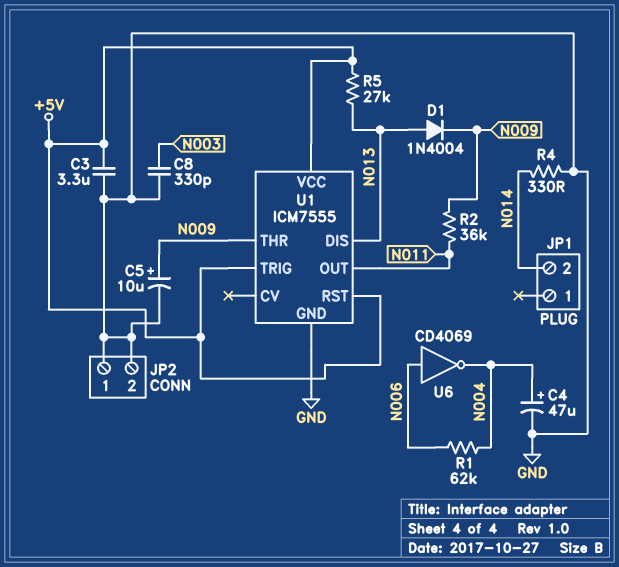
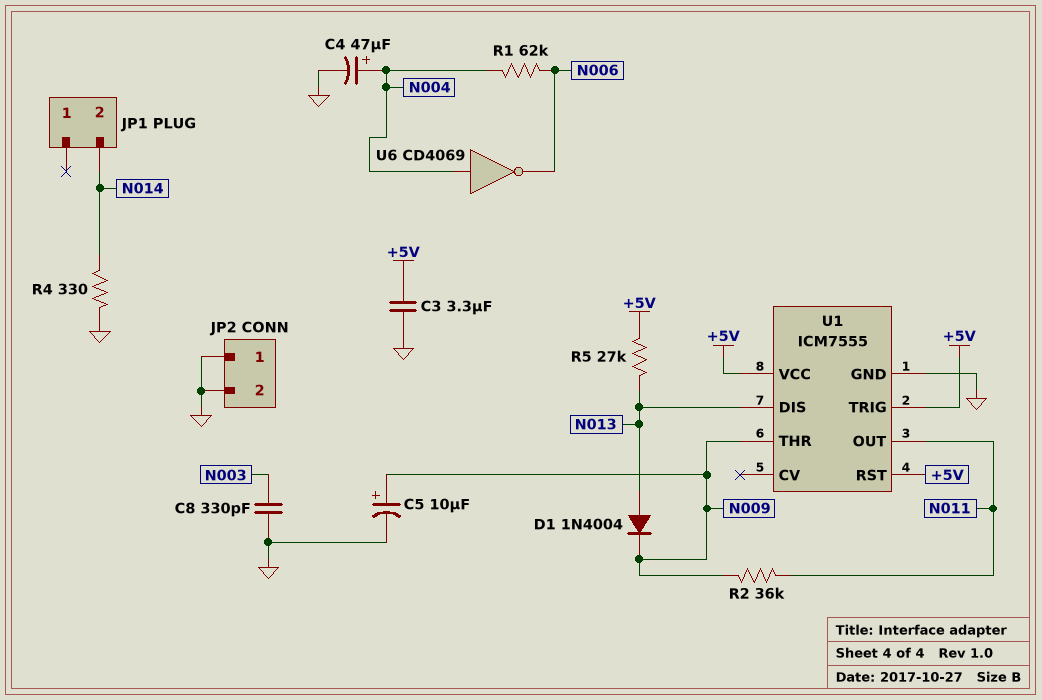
U6: NOT CD4069 (in N006, out N004) -> NOT CD4069 (in N004, out N006)

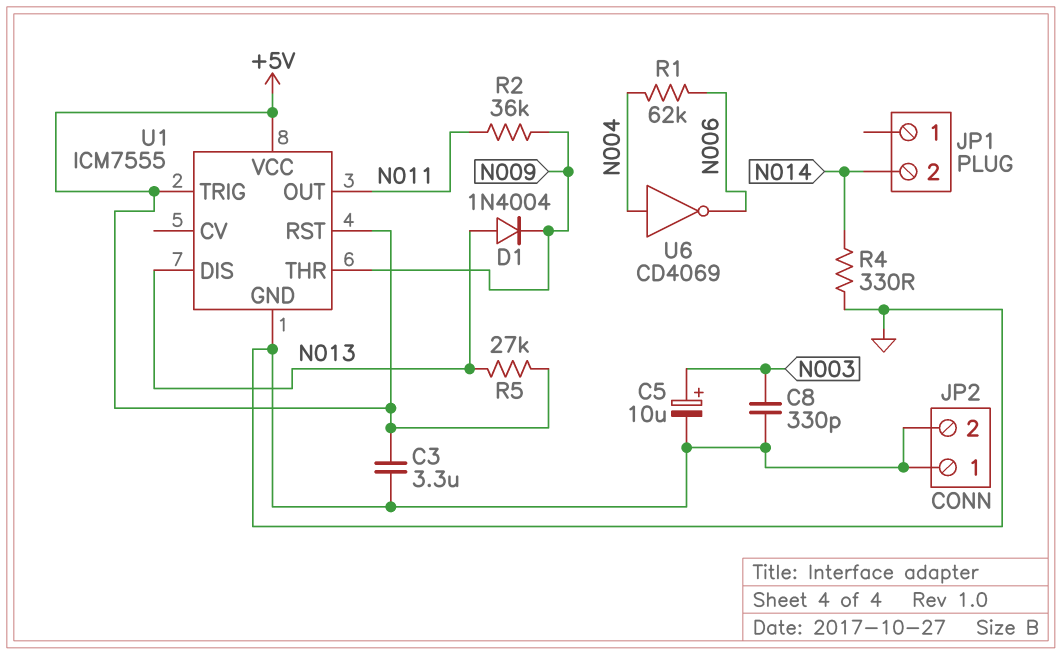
C4: 47uF (plus N004, minus GND) -> none
C5: 10uF (plus N009, minus GND) -> 10uF (plus N003, minus GND)

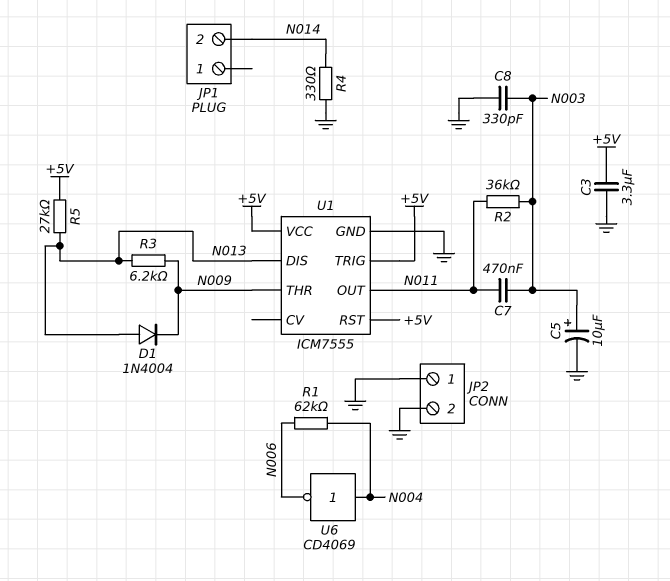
C7: none -> 470nF (N003, N011)
R2: 36k (N009, N011) -> 36k (N003, N011)
R3: none -> 6.2k (N009, N013)

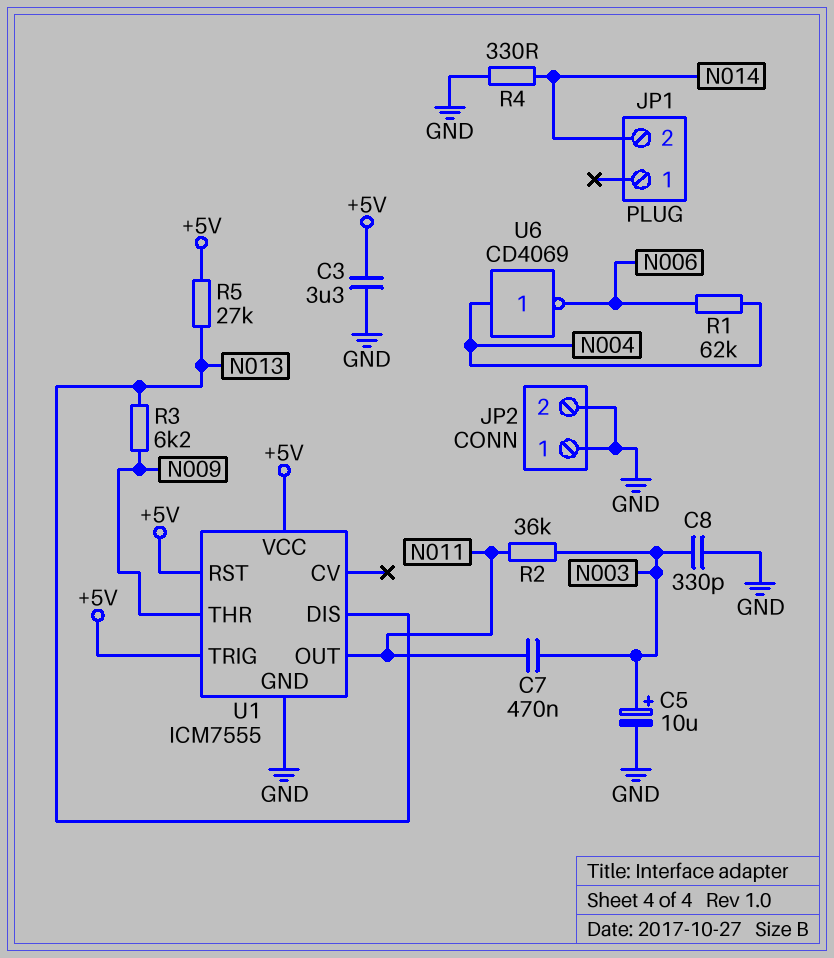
D1: diode 1N4004 (A N013, K N009) -> none

